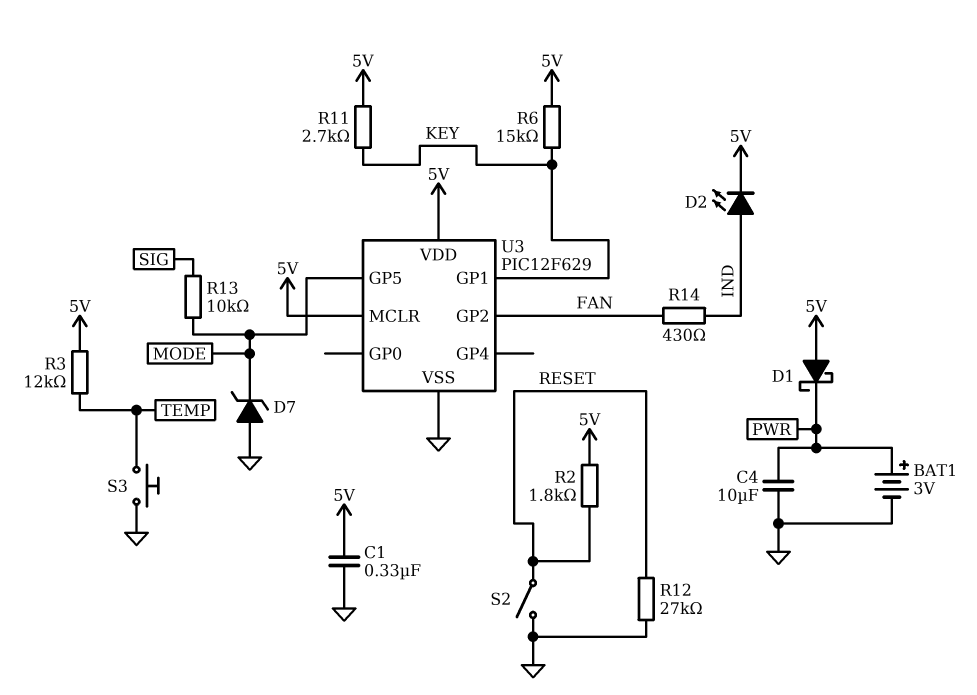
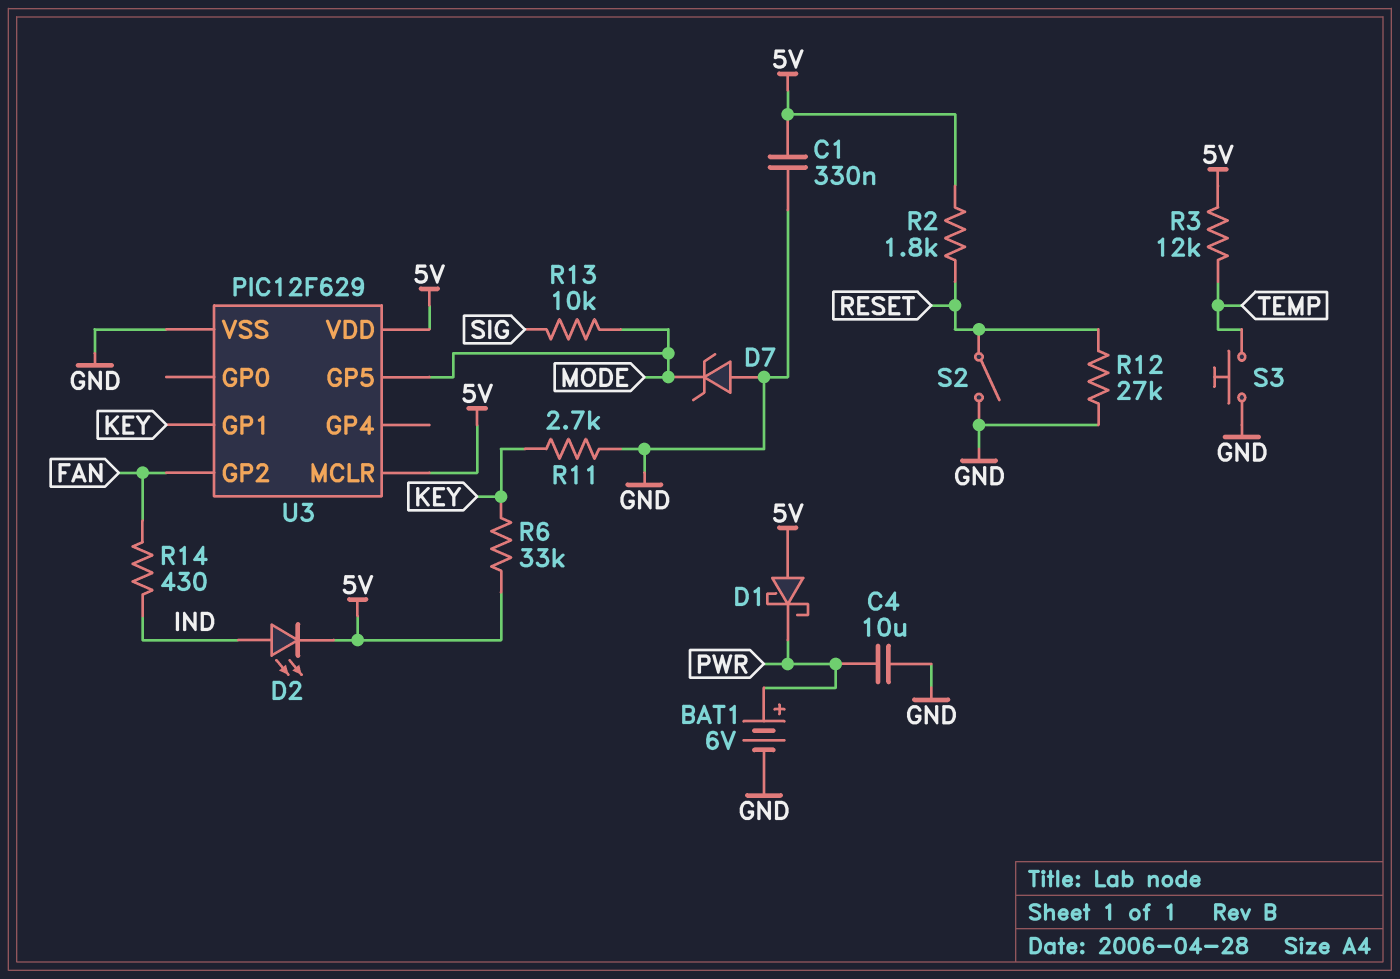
BAT1: 3V (plus PWR, minus GND) -> 6V (plus PWR, minus GND)
R6: 15k (5V, KEY) -> 33k (5V, KEY)
R11: 2.7k (5V, KEY) -> 2.7k (GND, KEY)

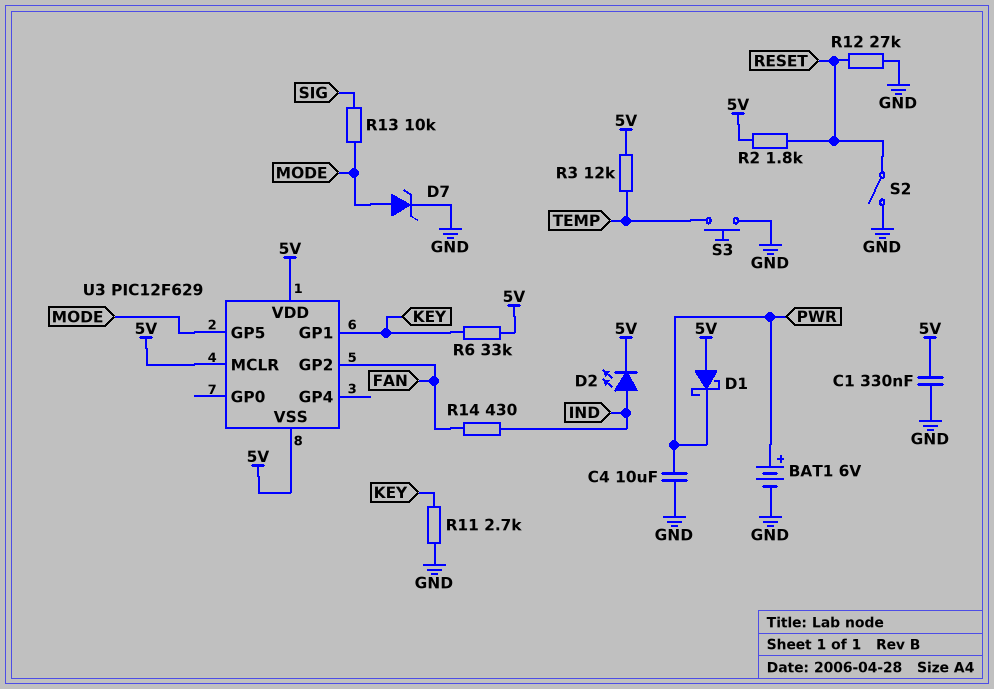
D7: zener (A GND, K MODE) -> zener (A MODE, K GND)
U3 pin VSS: GND -> 5V

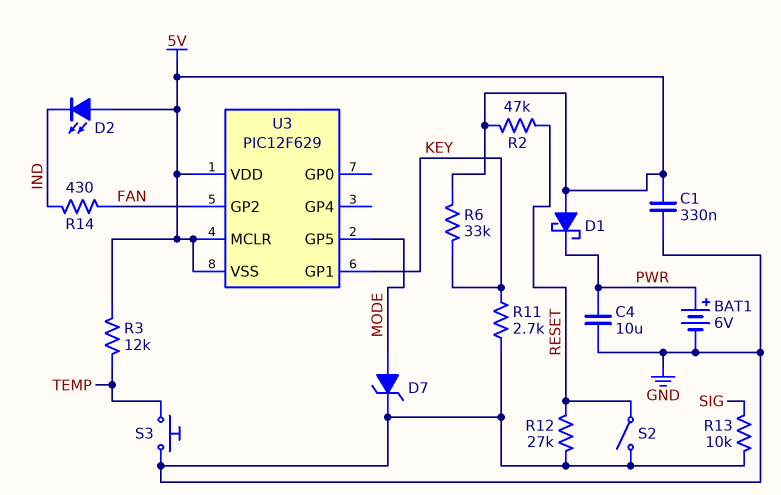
D2: LED (A IND, K 5V) -> LED (A 5V, K IND)
R2: 1.8k (5V, RESET) -> 47k (5V, RESET)
R13: 10k (MODE, SIG) -> 10k (GND, SIG)

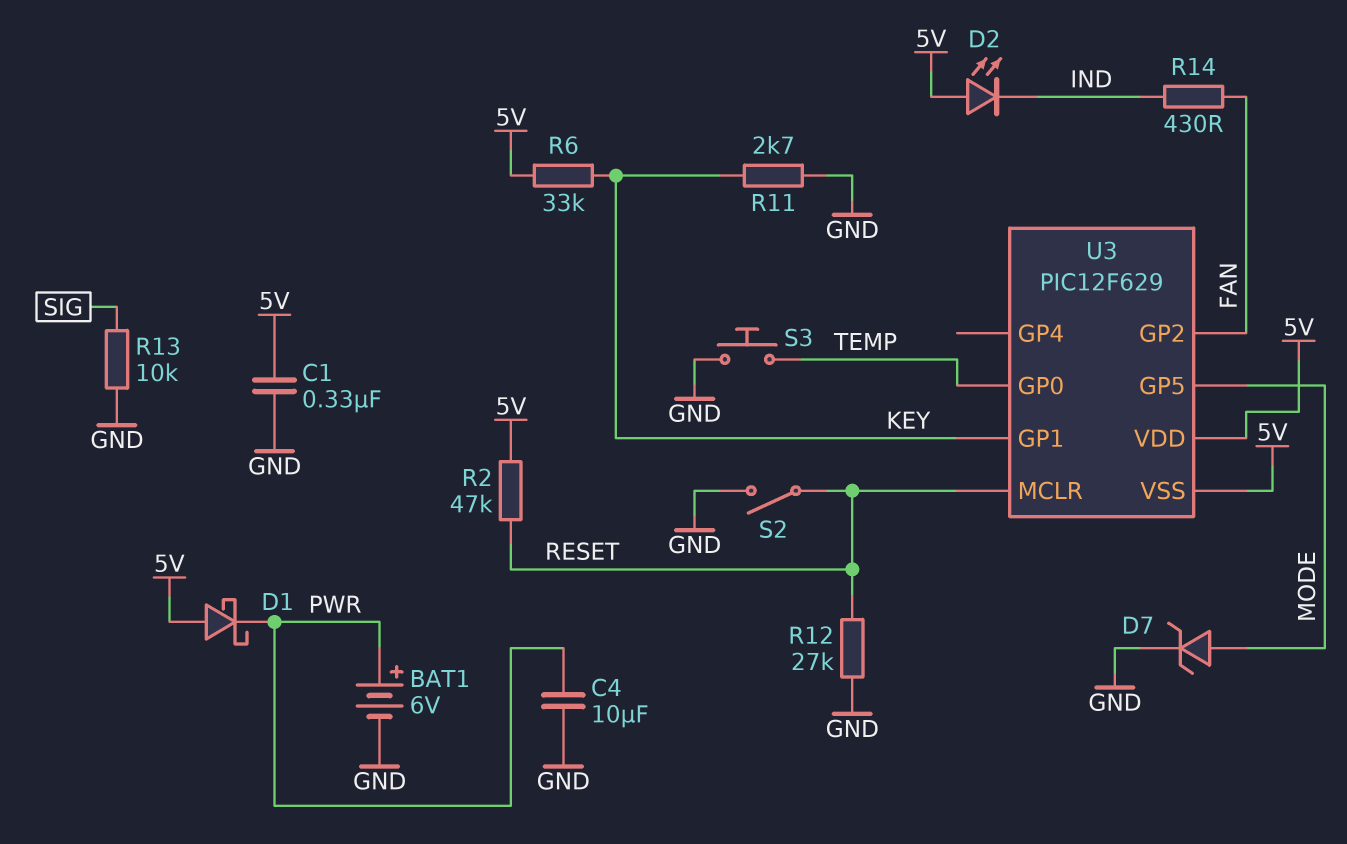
R3: 12k (5V, TEMP) -> none
U3 pin GP0: none -> TEMP
U3 pin MCLR: 5V -> RESET

